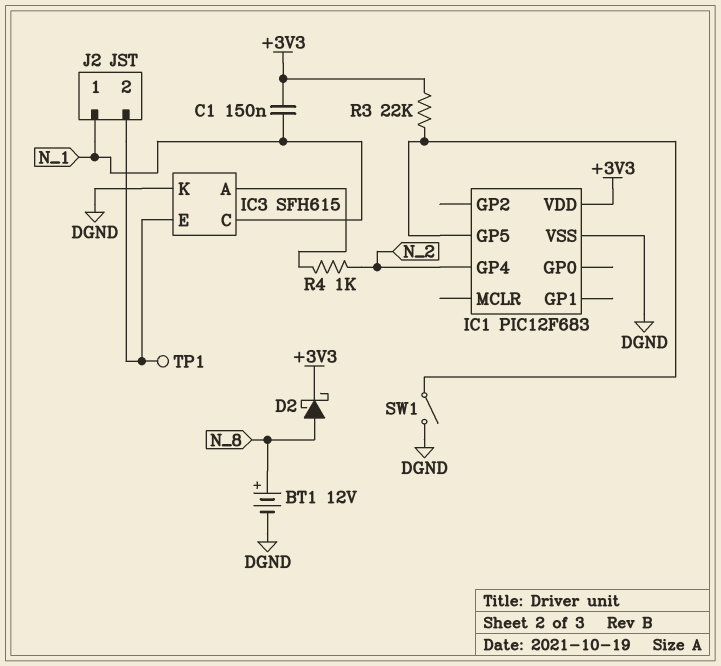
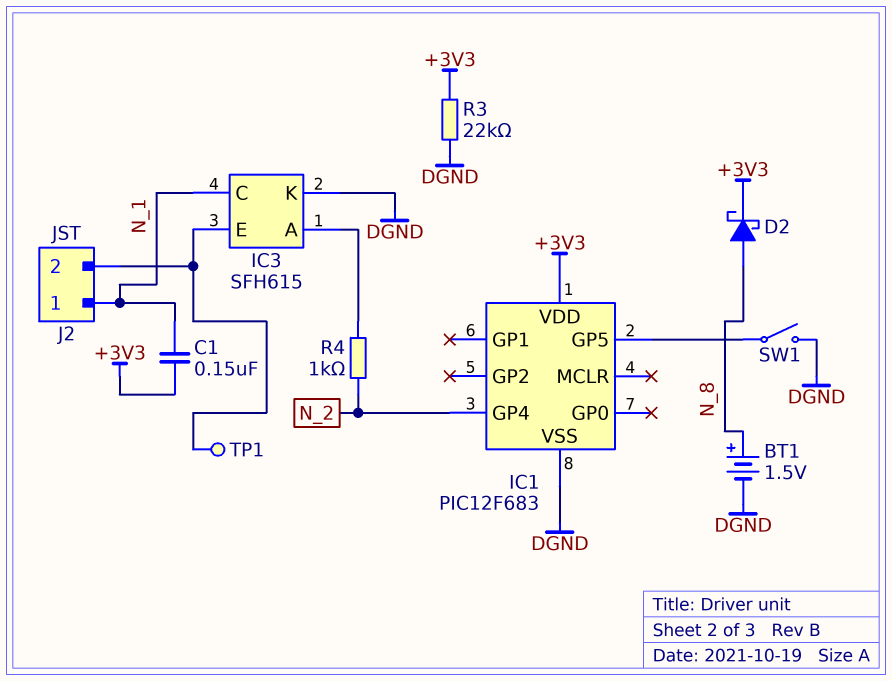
BT1: 12V (plus N_8, minus DGND) -> 1.5V (plus N_8, minus DGND)
R3: 22k (+3V3, IC1/GP5) -> 22k (+3V3, DGND)

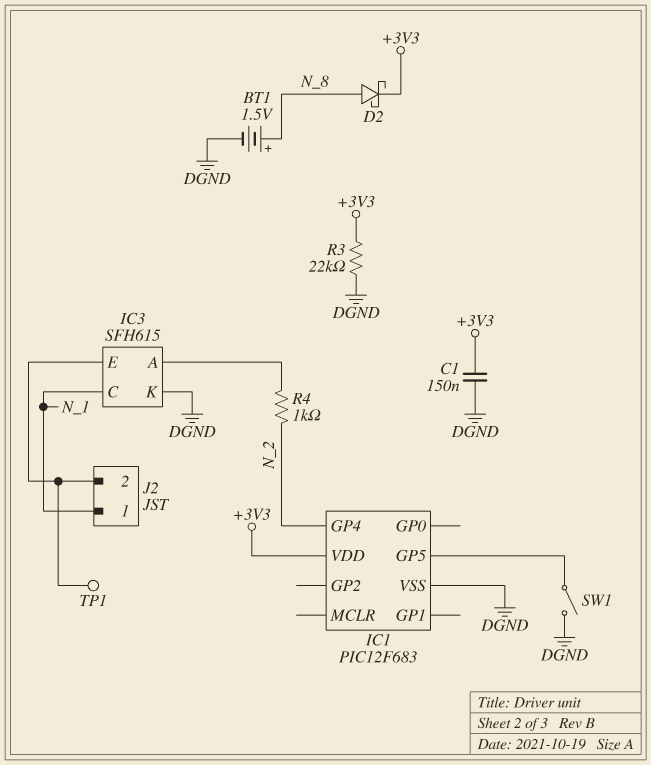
C1: 150nF (+3V3, N_1) -> 150nF (+3V3, DGND)

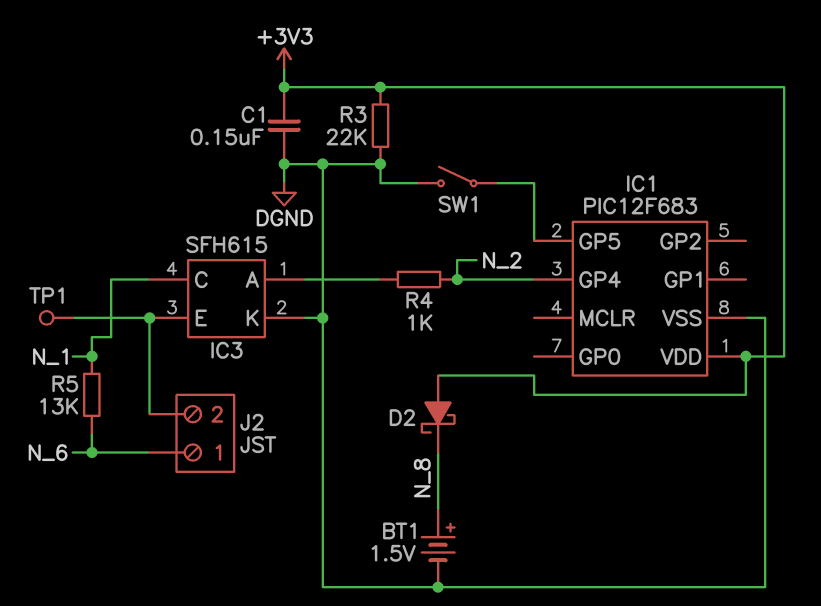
D2: schottky (A N_8, K +3V3) -> schottky (A +3V3, K N_8)
J2 pin 1: N_1 -> N_6
R5: none -> 13k (N_1, N_6)

